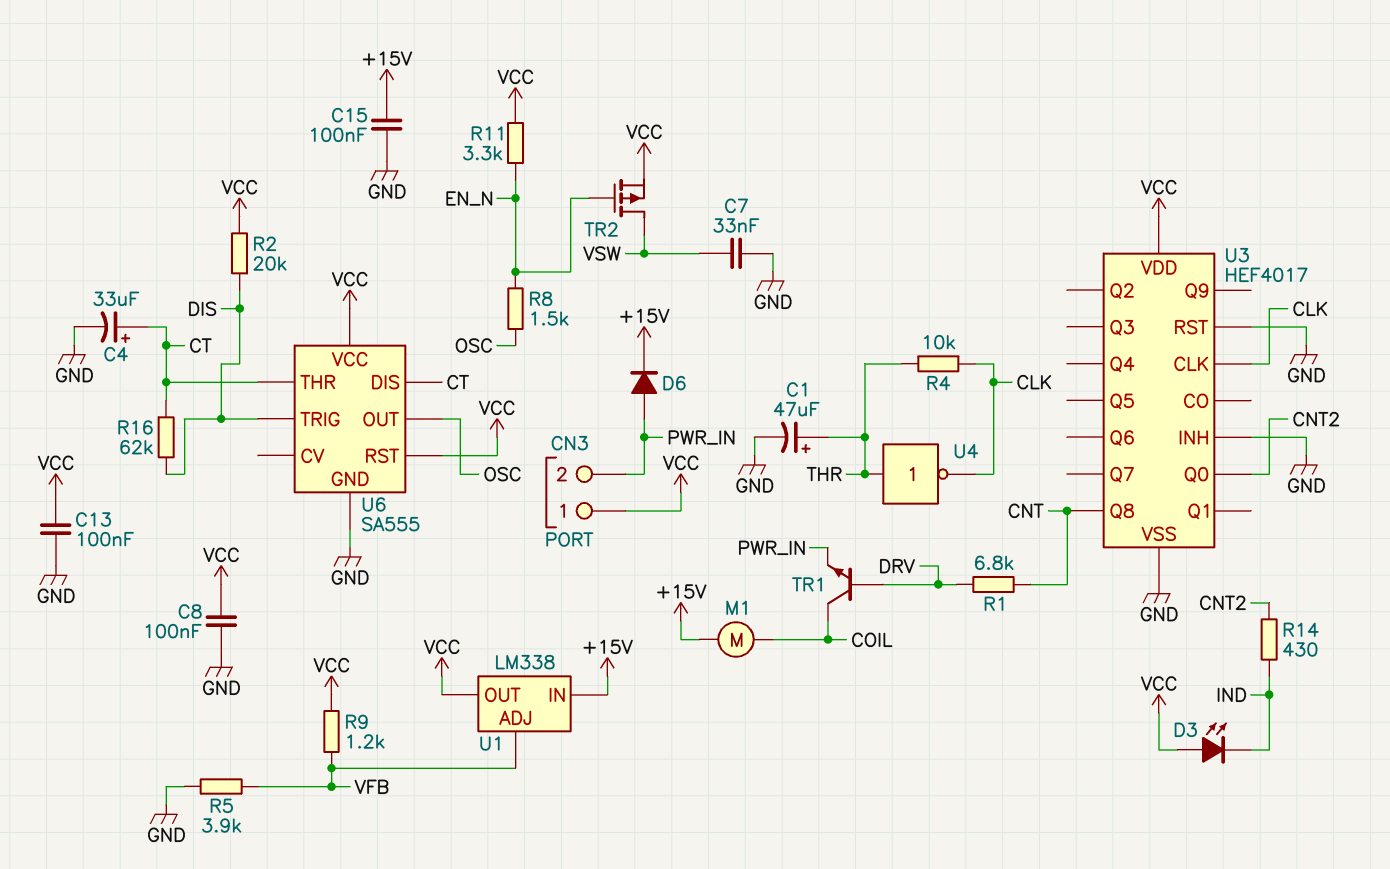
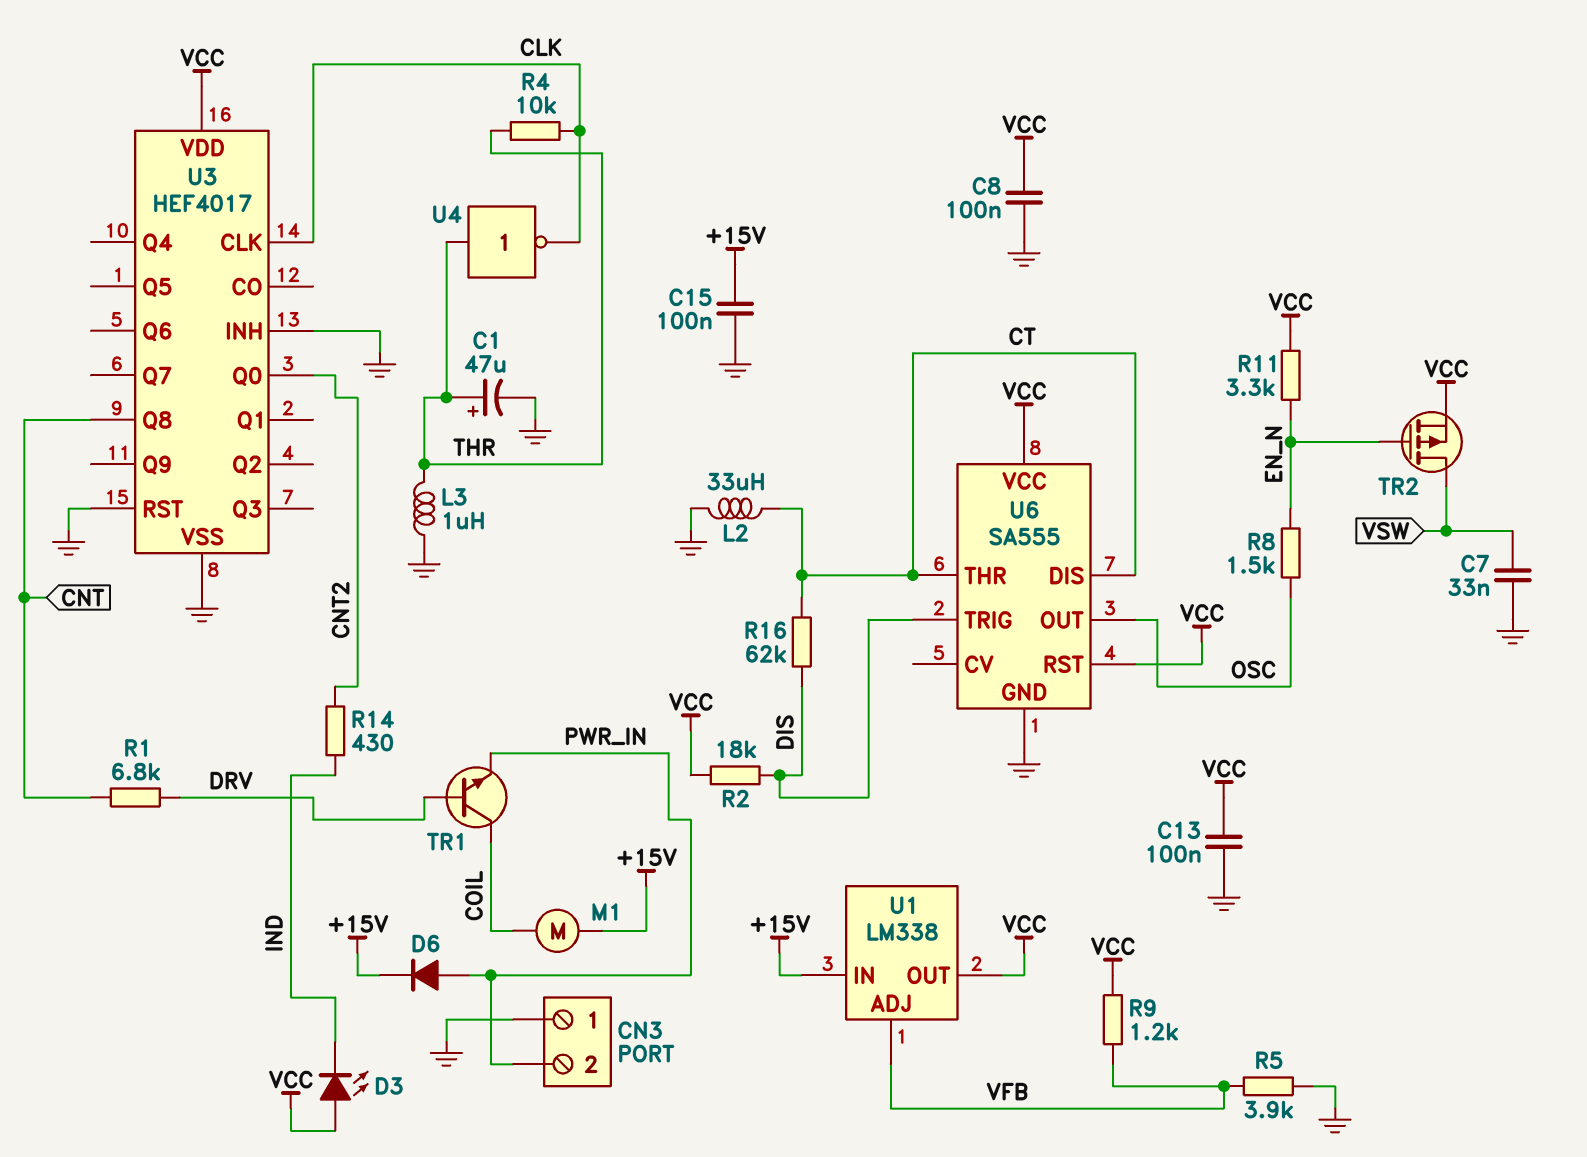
C4: 33uF (plus CT, minus GND) -> none
CN3 pin 1: VCC -> GND
L2: none -> 33uH (CT, GND)
L3: none -> 1uH (GND, THR)
R2: 20k (DIS, VCC) -> 18k (DIS, VCC)

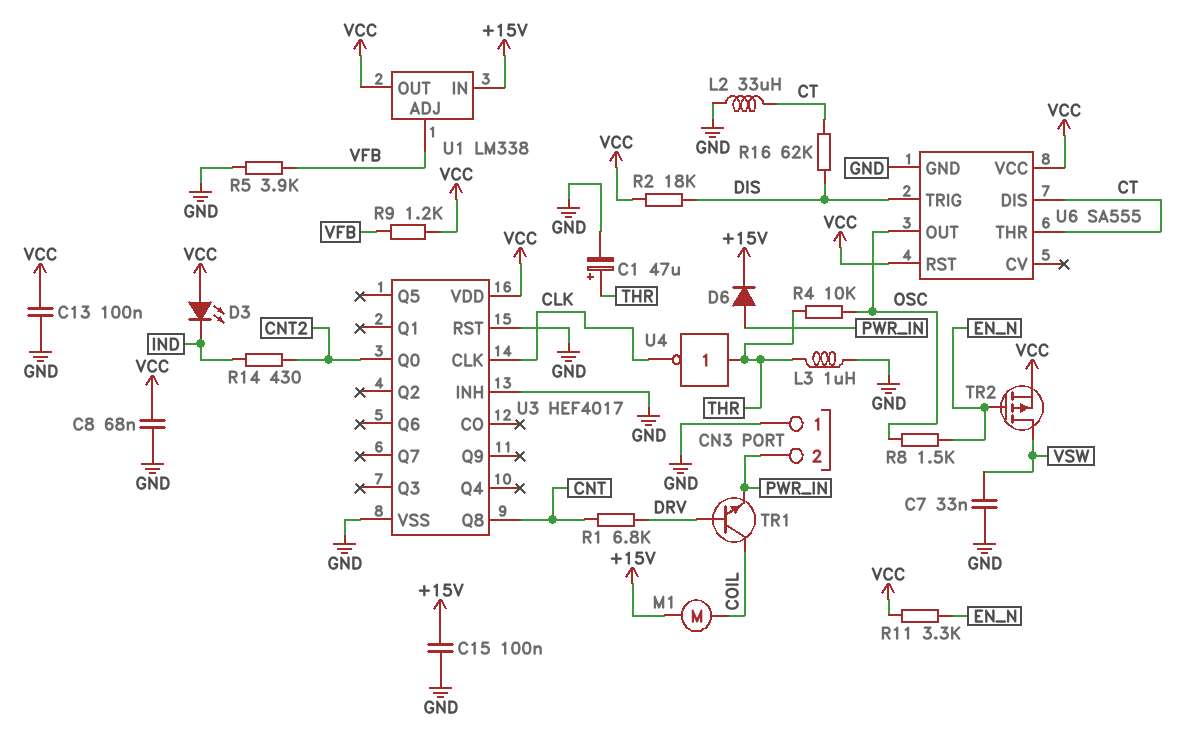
C8: 100nF (GND, VCC) -> 68nF (GND, VCC)
R4: 10k (CLK, THR) -> 10k (OSC, THR)

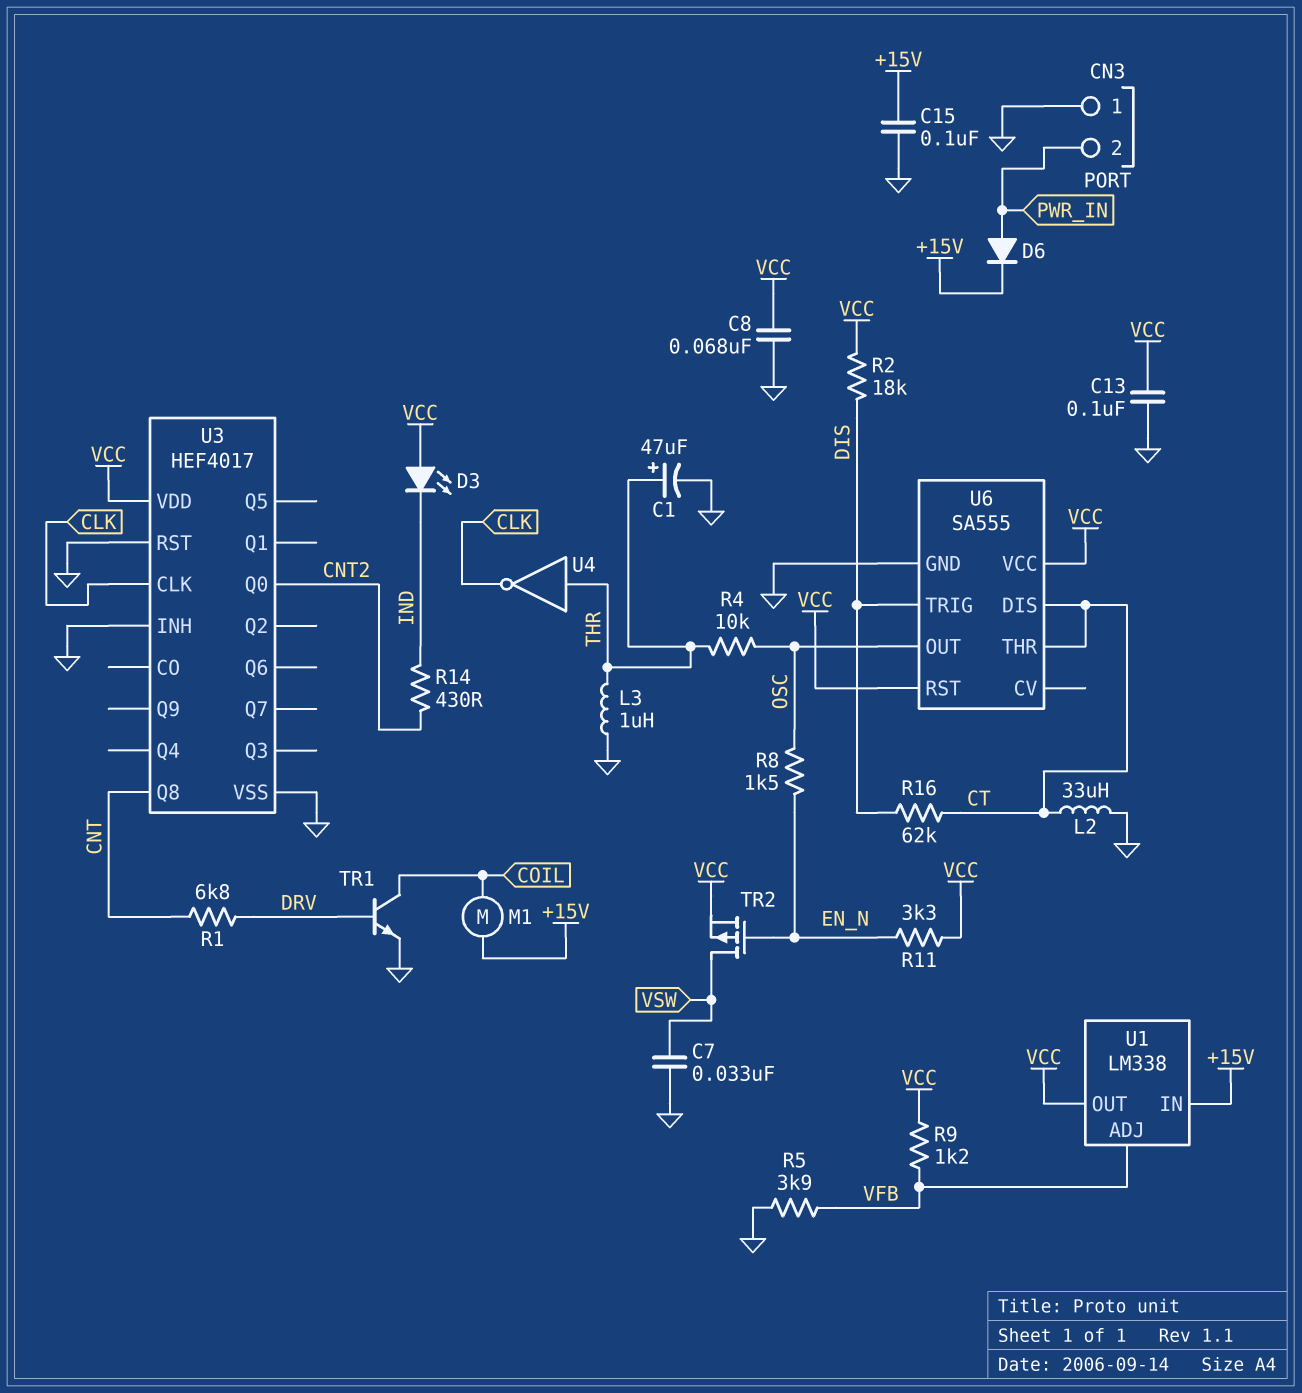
TR1: NPN (B DRV, C COIL, E PWR_IN) -> NPN (B DRV, C COIL, E GND)

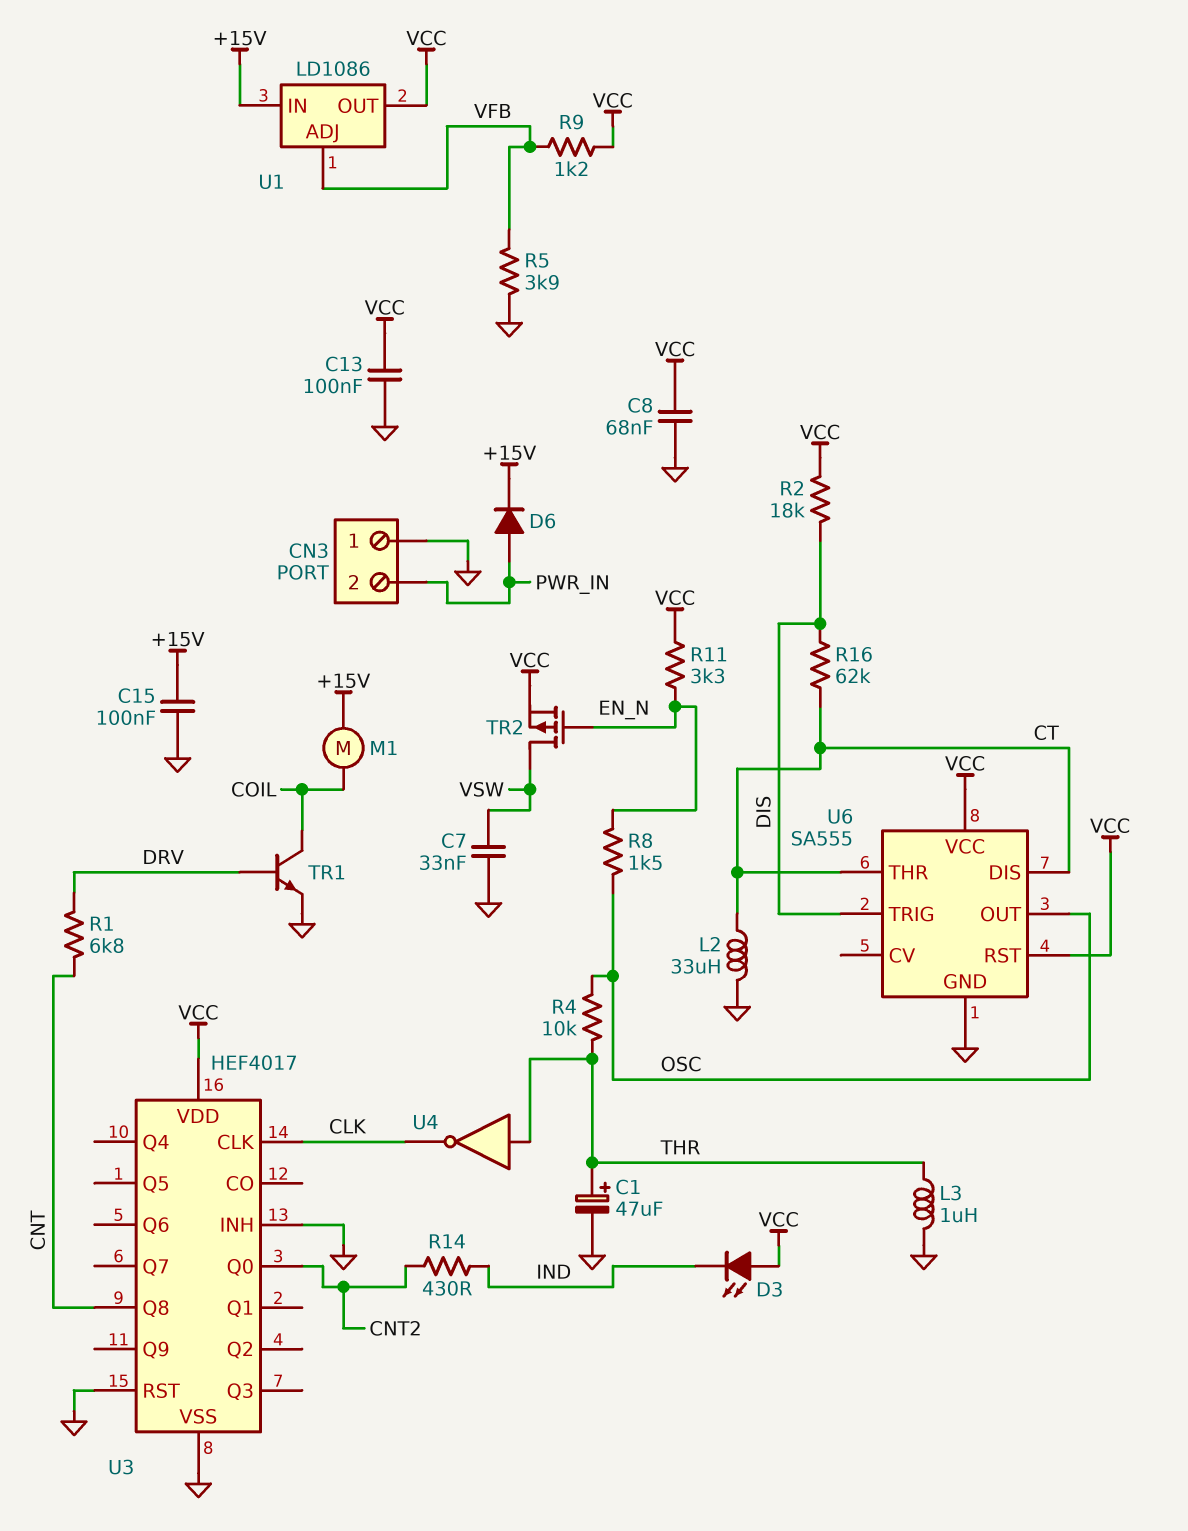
U1: LM338 -> LD1086

